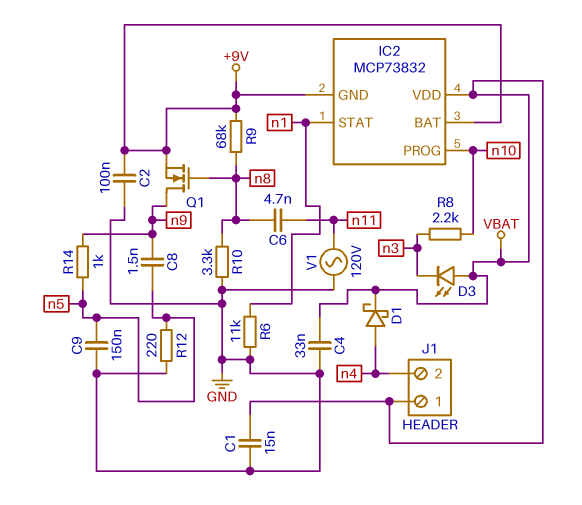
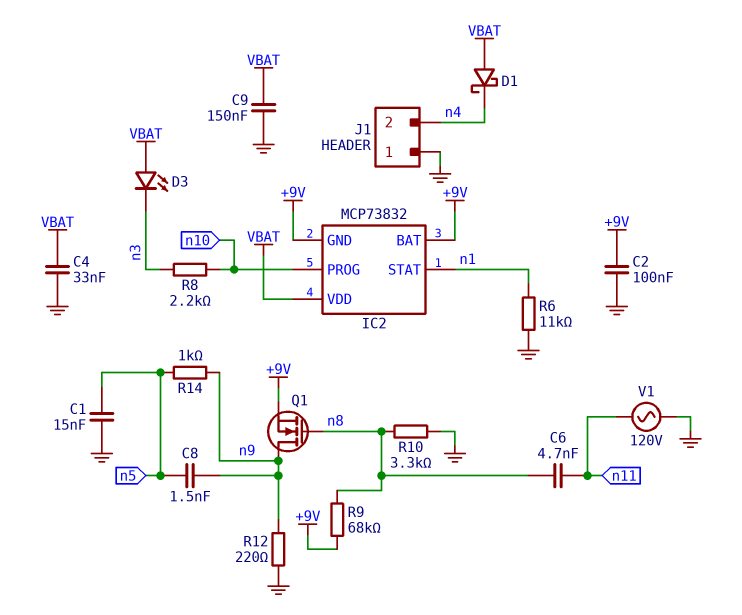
C1: 15nF (GND, VBAT) -> 15nF (GND, n5)
C9: 150nF (GND, n5) -> 150nF (GND, VBAT)
D1: schottky (A n4, K VBAT) -> schottky (A VBAT, K n4)
J1 pin 1: VBAT -> GND
R12: 220 (GND, n5) -> 220 (GND, n9)

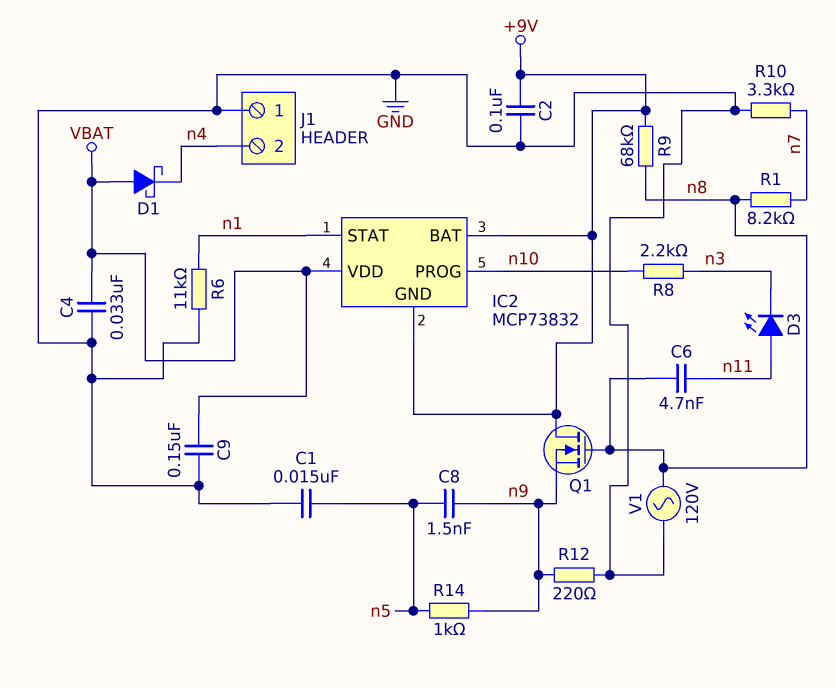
D3: LED (A VBAT, K n3) -> LED (A n11, K n3)
Q1: NMOS (G n8, D n9, S +9V) -> NMOS (G n8, D +9V, S n9)
R1: none -> 8.2k (n7, n8)
R10: 3.3k (GND, n8) -> 3.3k (GND, n7)
V1: AC 120V (GND, n11) -> AC 120V (GND, n8)

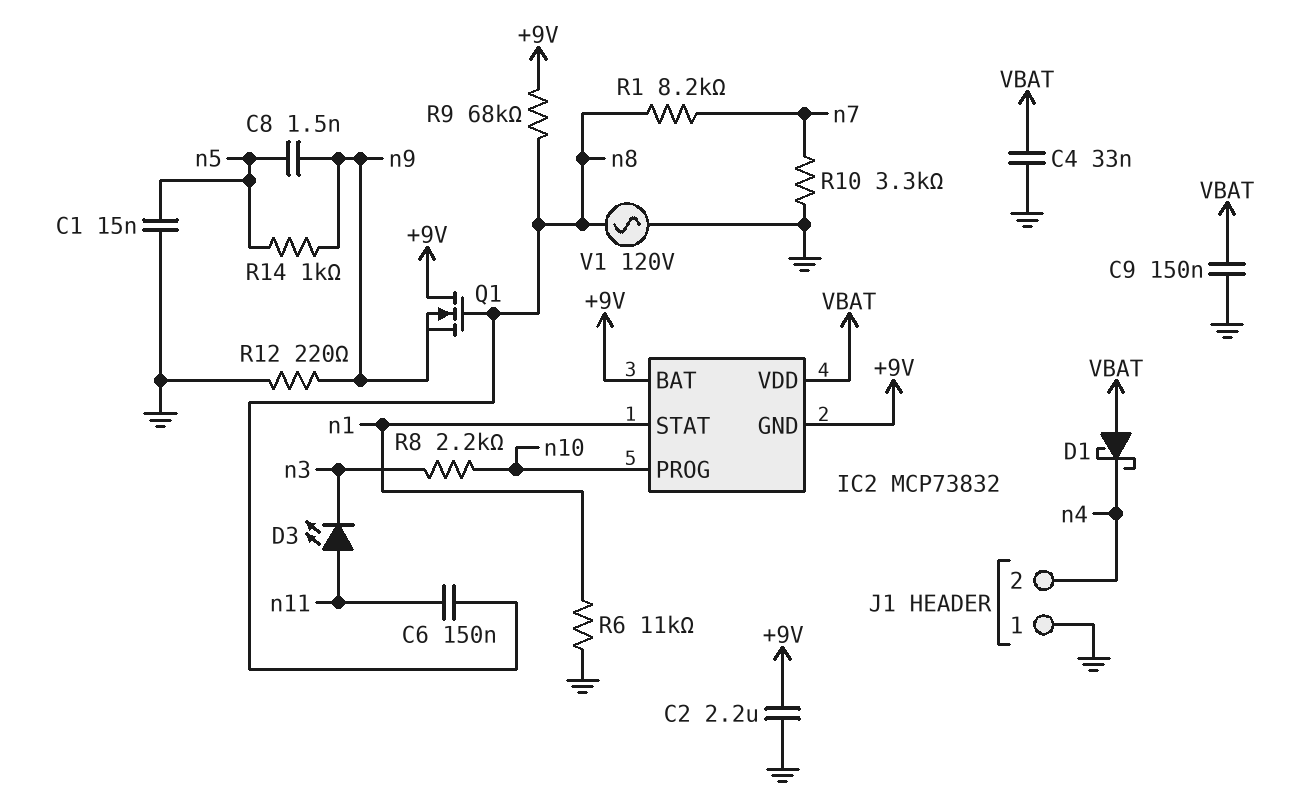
C2: 100nF (+9V, GND) -> 2.2uF (+9V, GND)
C6: 4.7nF (n8, n11) -> 150nF (n8, n11)

